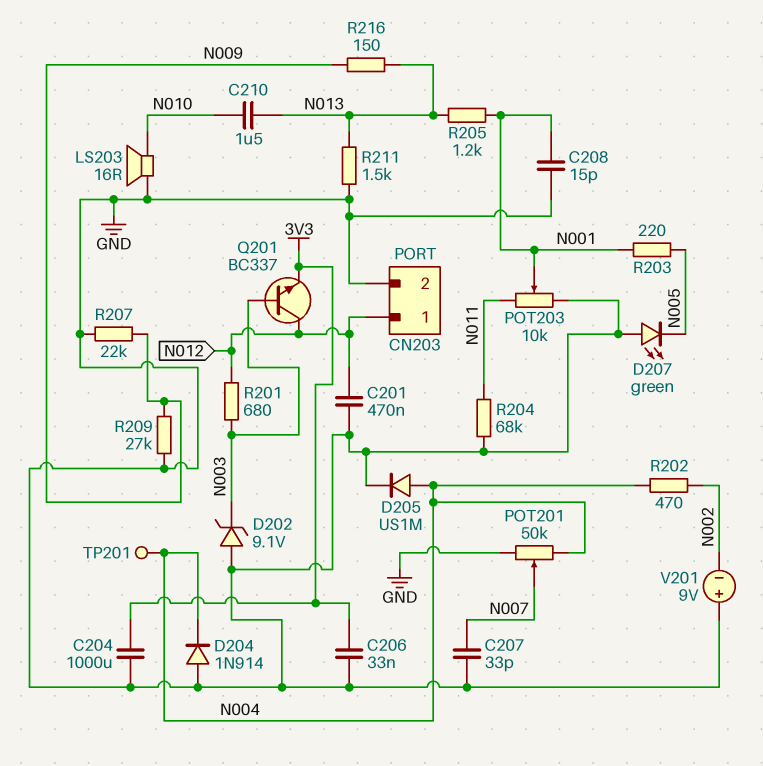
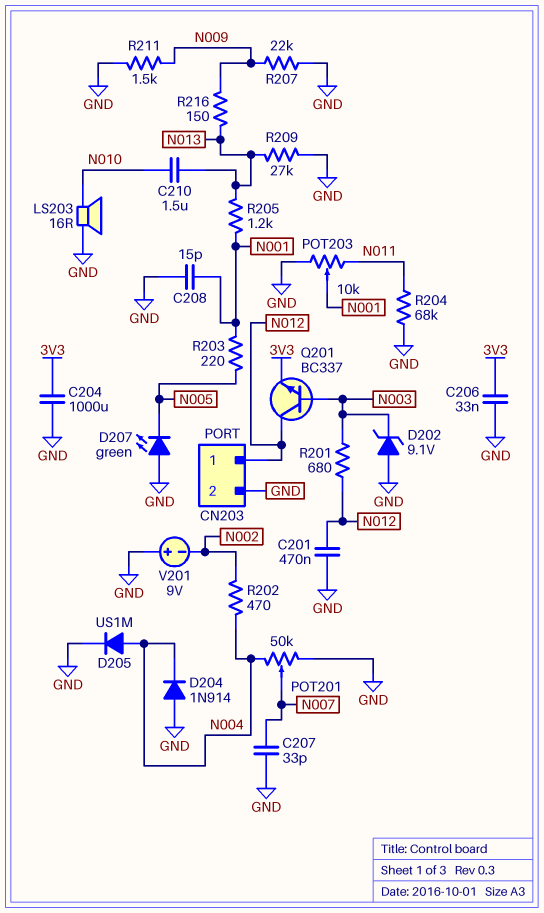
R209: 27k (GND, N009) -> 27k (GND, N013)
R211: 1.5k (GND, N013) -> 1.5k (GND, N009)
TP201: test point (N004) -> none

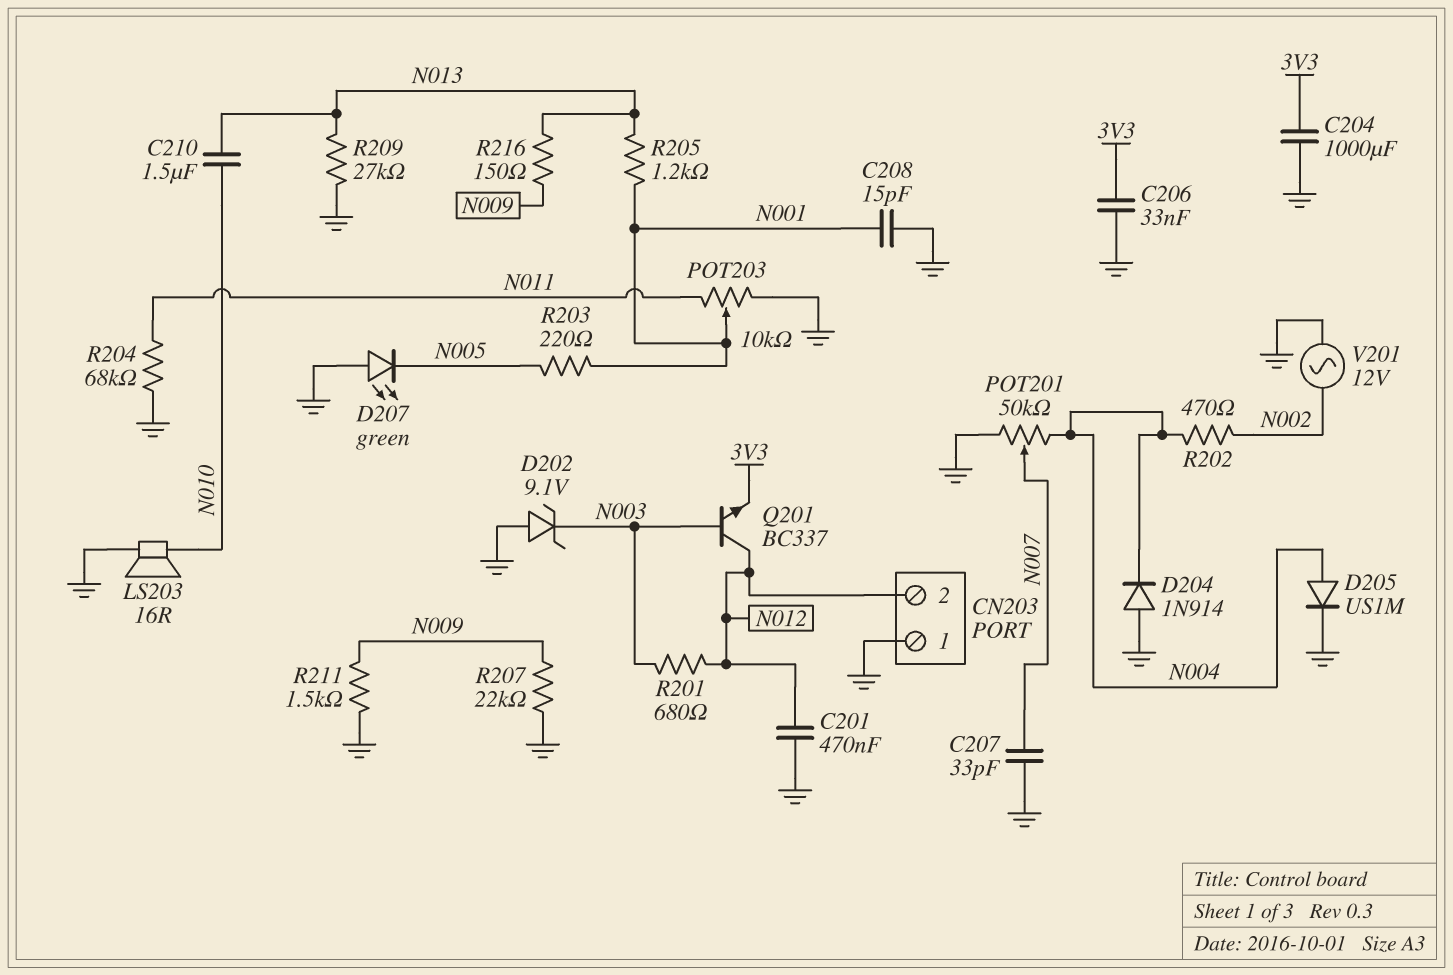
CN203 pin 1: N012 -> GND
CN203 pin 2: GND -> N012
V201: 9V (plus GND, minus N002) -> AC 12V (GND, N002)

